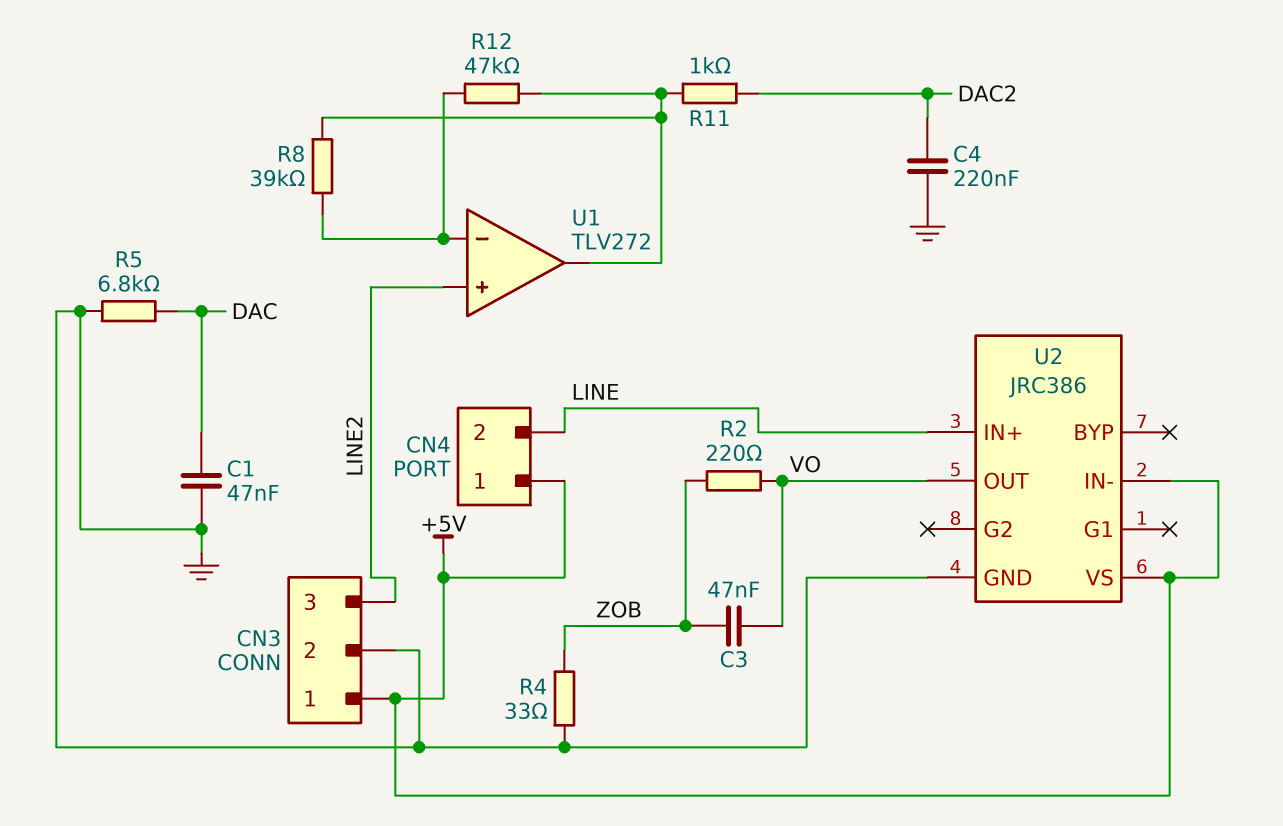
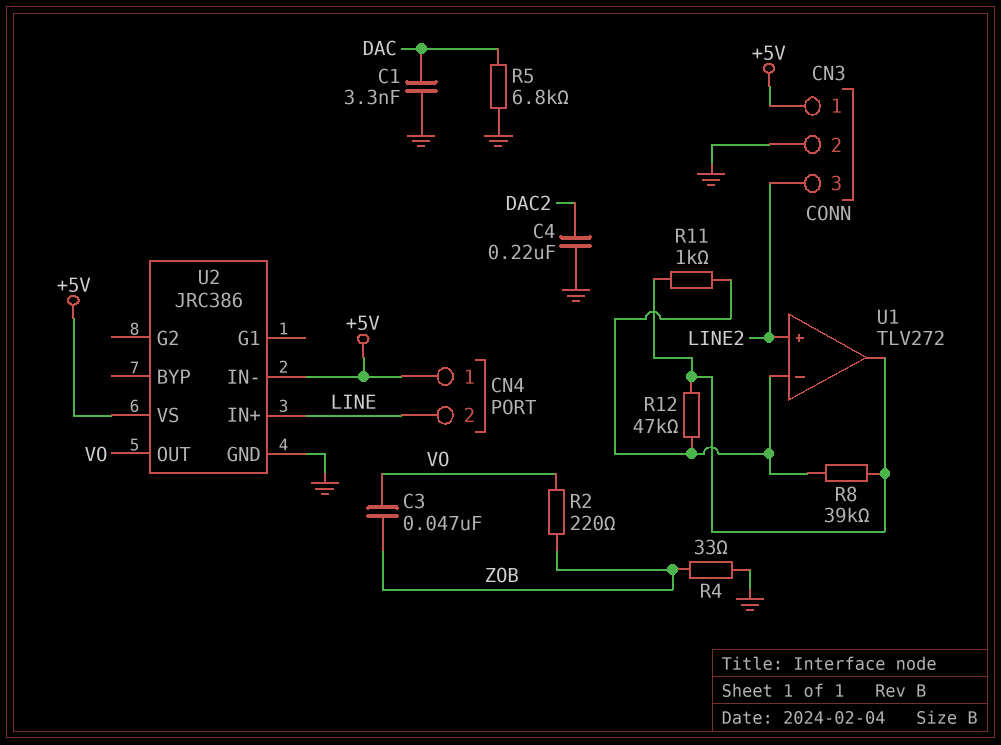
C1: 47nF (DAC, GND) -> 3.3nF (DAC, GND)
R11: 1k (DAC2, U1/out) -> 1k (U1/in-, U1/out)

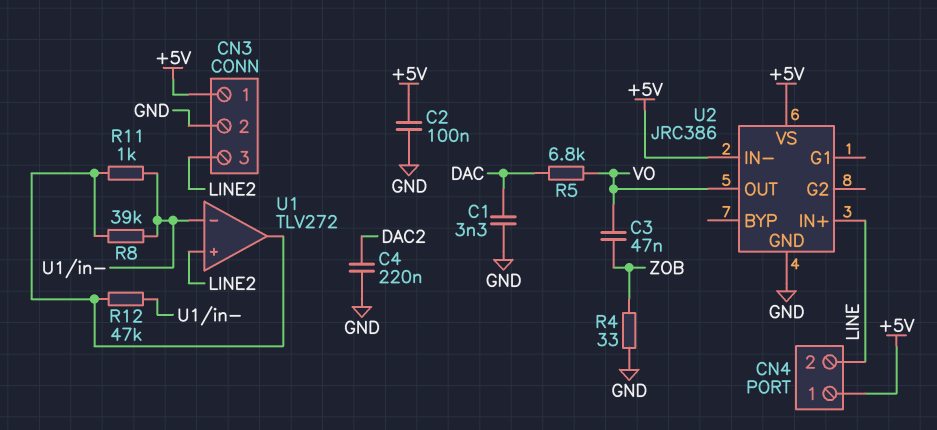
C2: none -> 100nF (+5V, GND)
R2: 220 (VO, ZOB) -> none
R5: 6.8k (DAC, GND) -> 6.8k (DAC, VO)

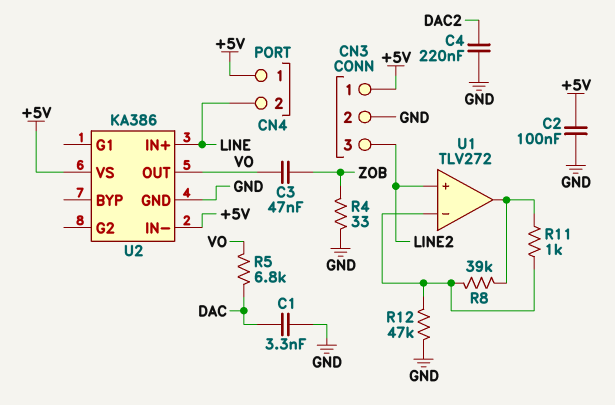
R12: 47k (U1/in-, U1/out) -> 47k (GND, U1/in-)
U2: JRC386 -> KA386

